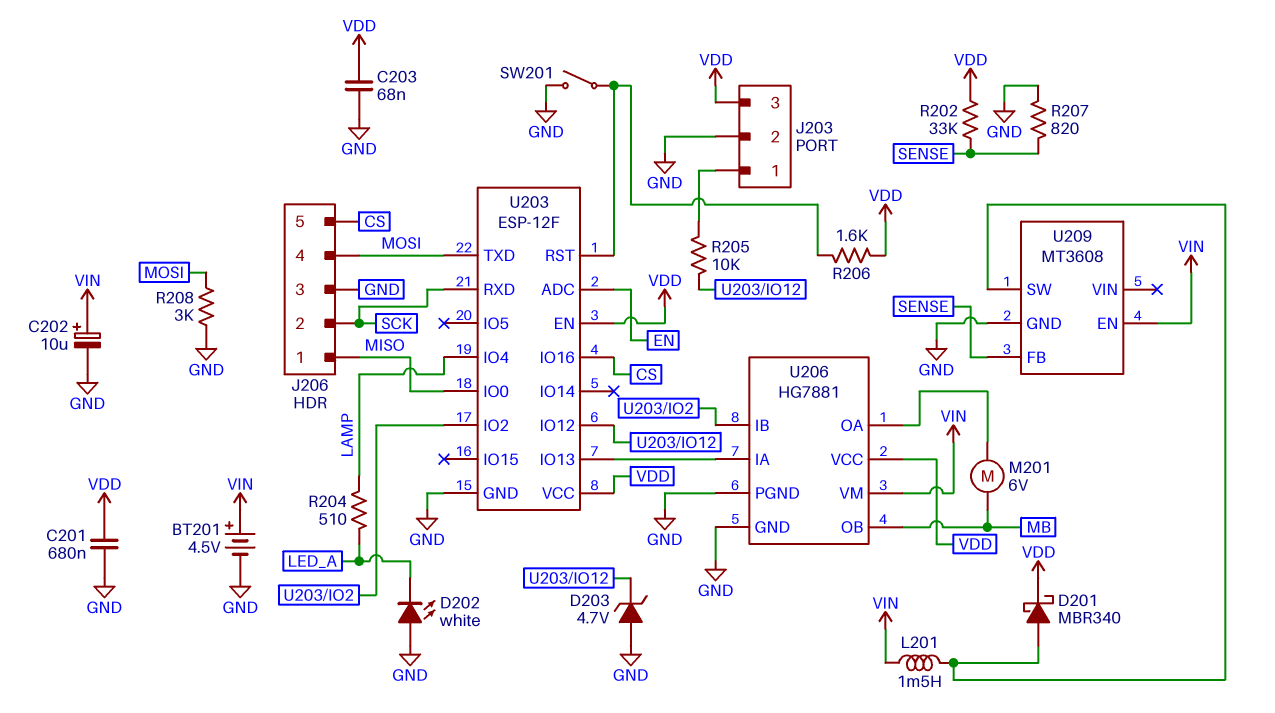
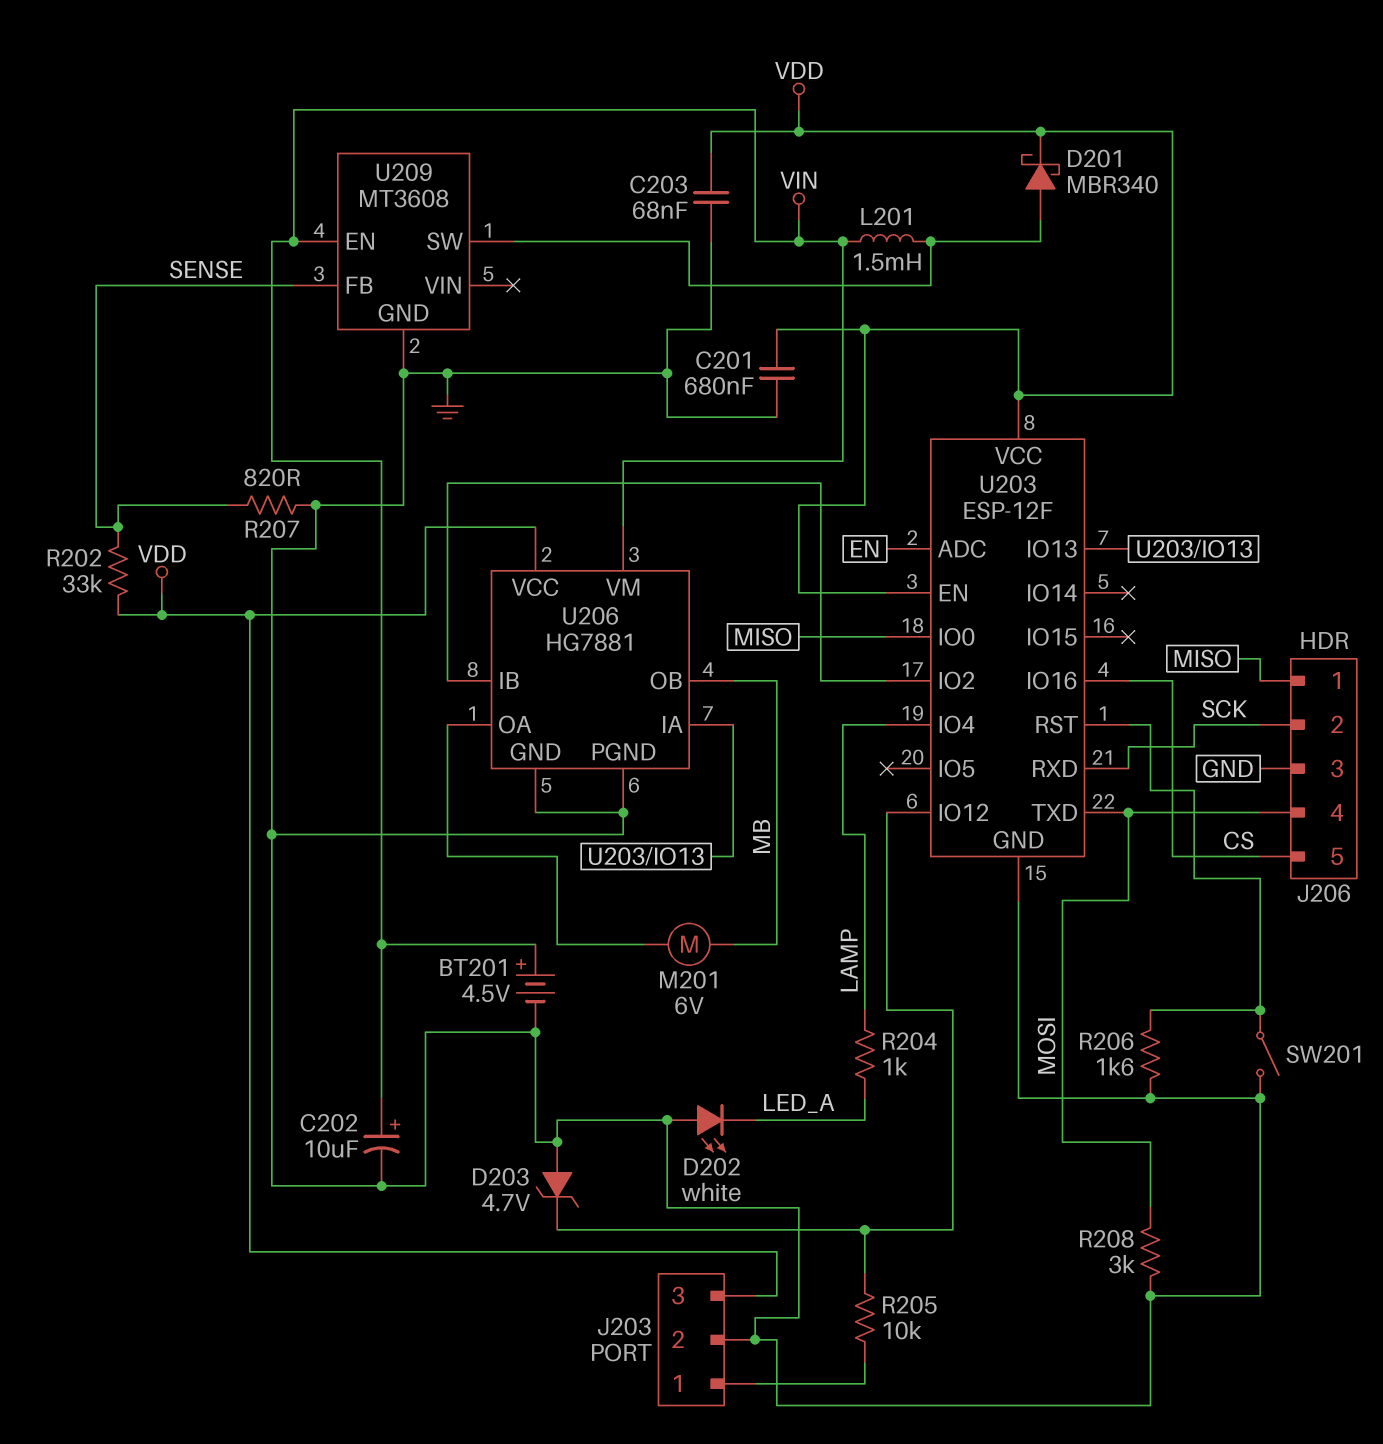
R204: 510 (LAMP, LED_A) -> 1k (LAMP, LED_A)
R206: 1.6k (U203/RST, VDD) -> 1.6k (GND, U203/RST)

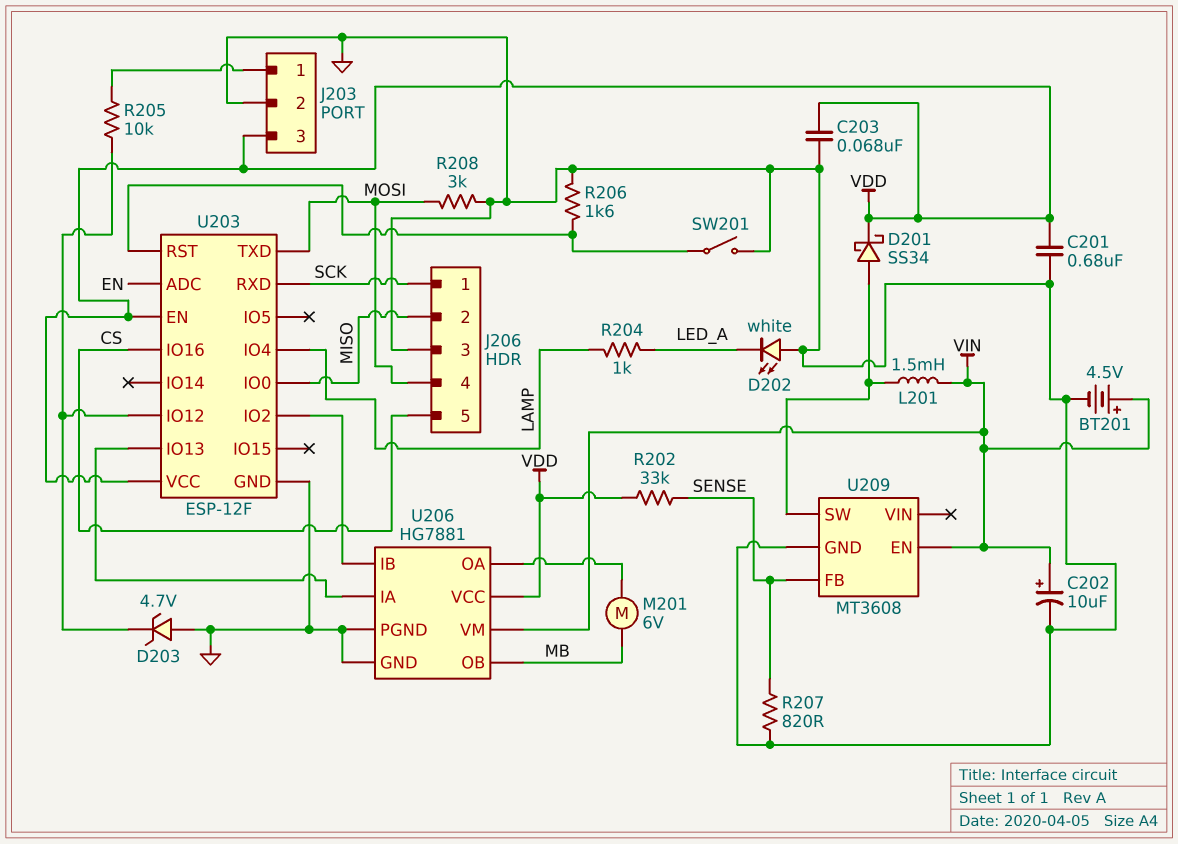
D201: schottky MBR340 (A U209/SW, K VDD) -> schottky SS34 (A U209/SW, K VDD)
J206 pin 1: MISO -> SCK
J206 pin 2: SCK -> MISO

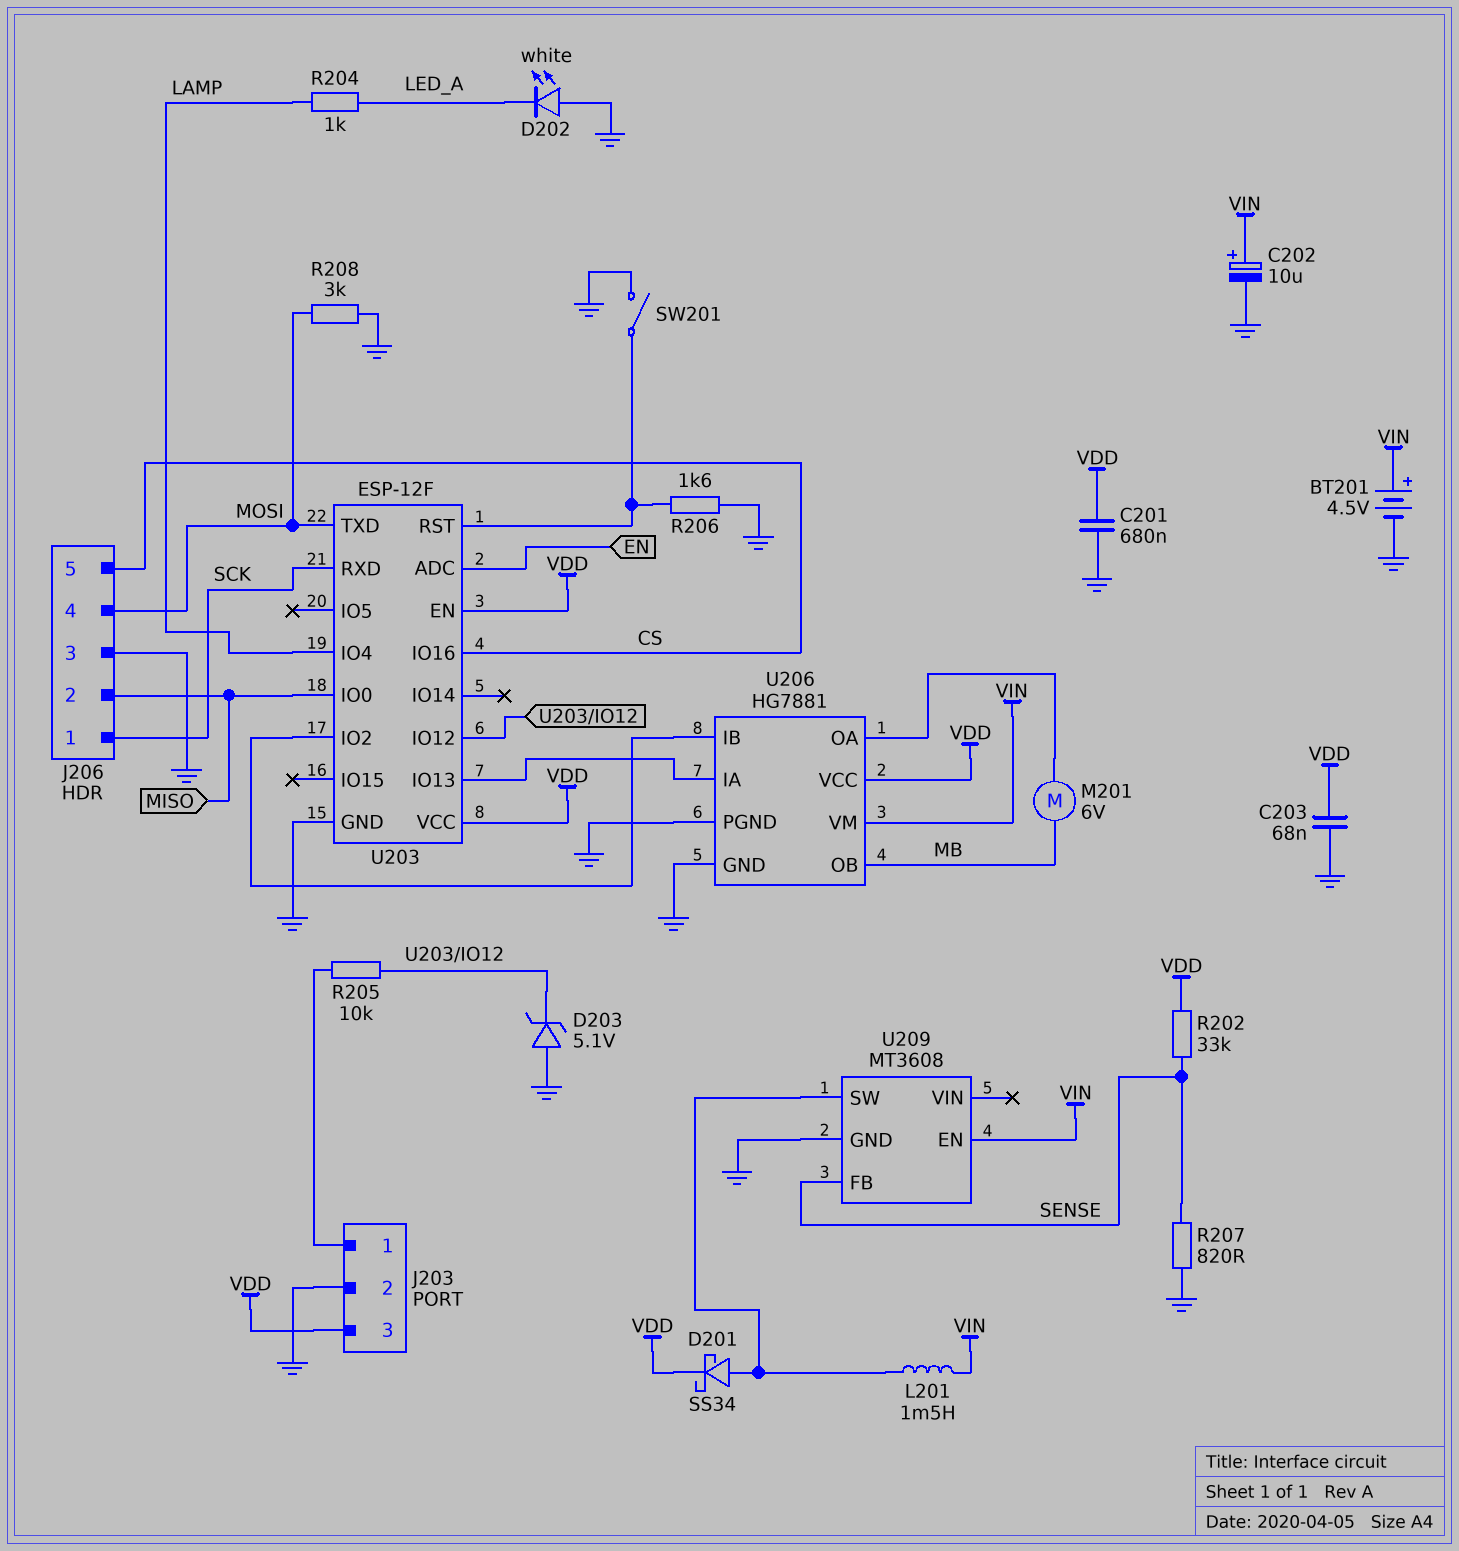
D203: zener 4.7V (A GND, K U203/IO12) -> zener 5.1V (A GND, K U203/IO12)

